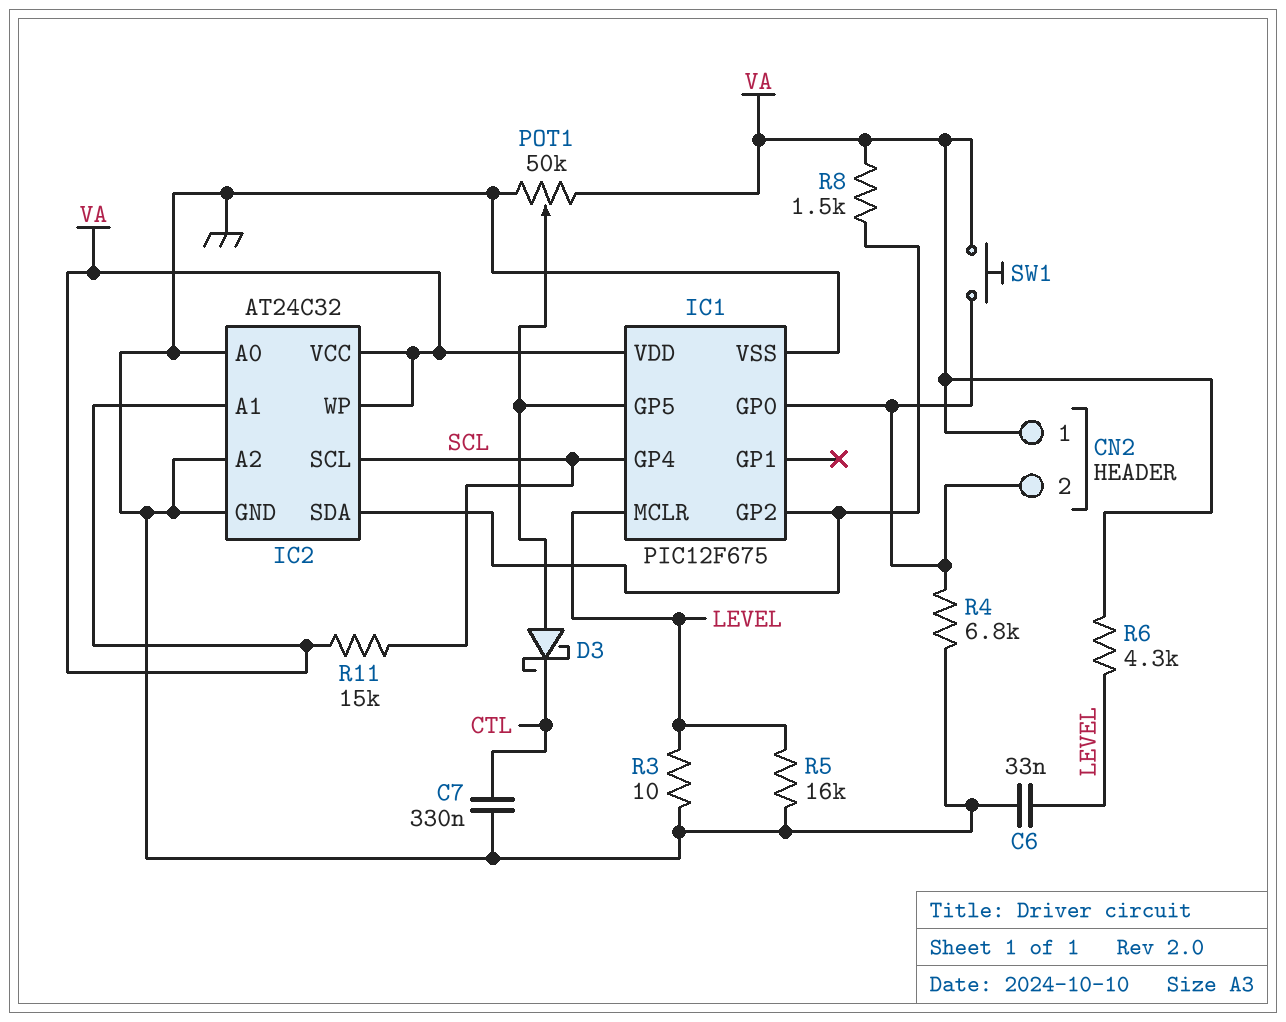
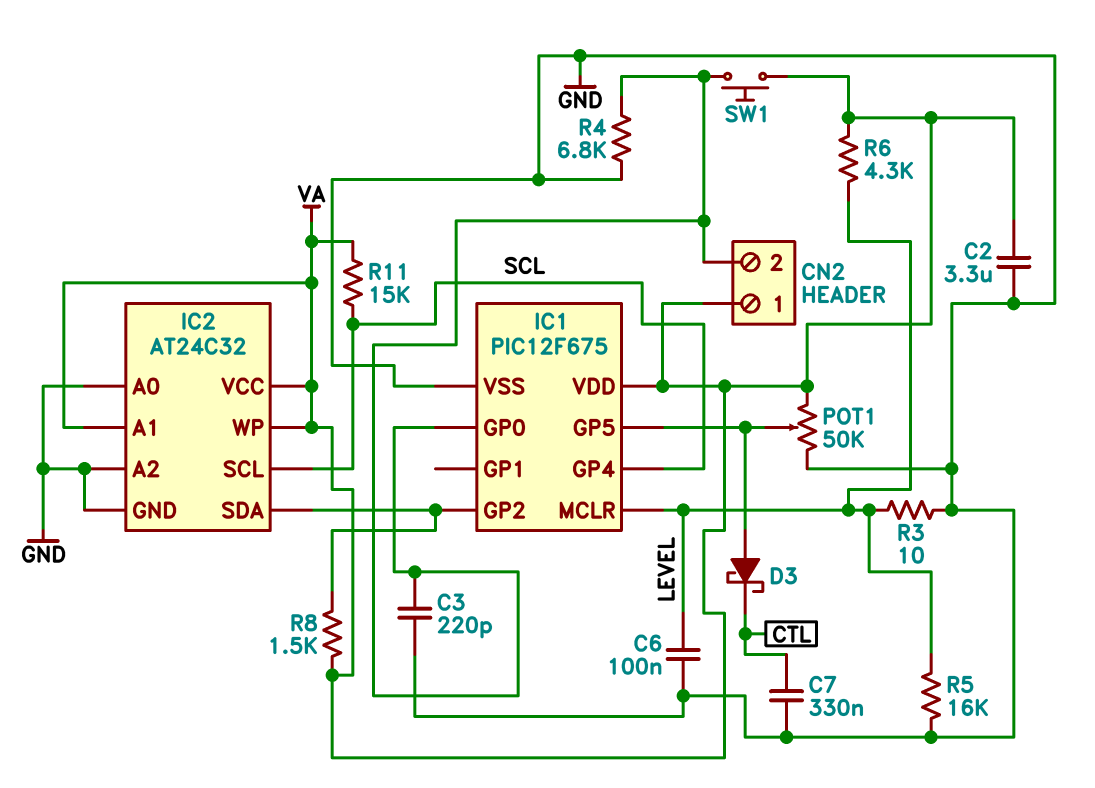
C2: none -> 3.3uF (GND, VA)
C3: none -> 220pF (CN2/2, GND)
C6: 33nF (GND, LEVEL) -> 100nF (GND, LEVEL)

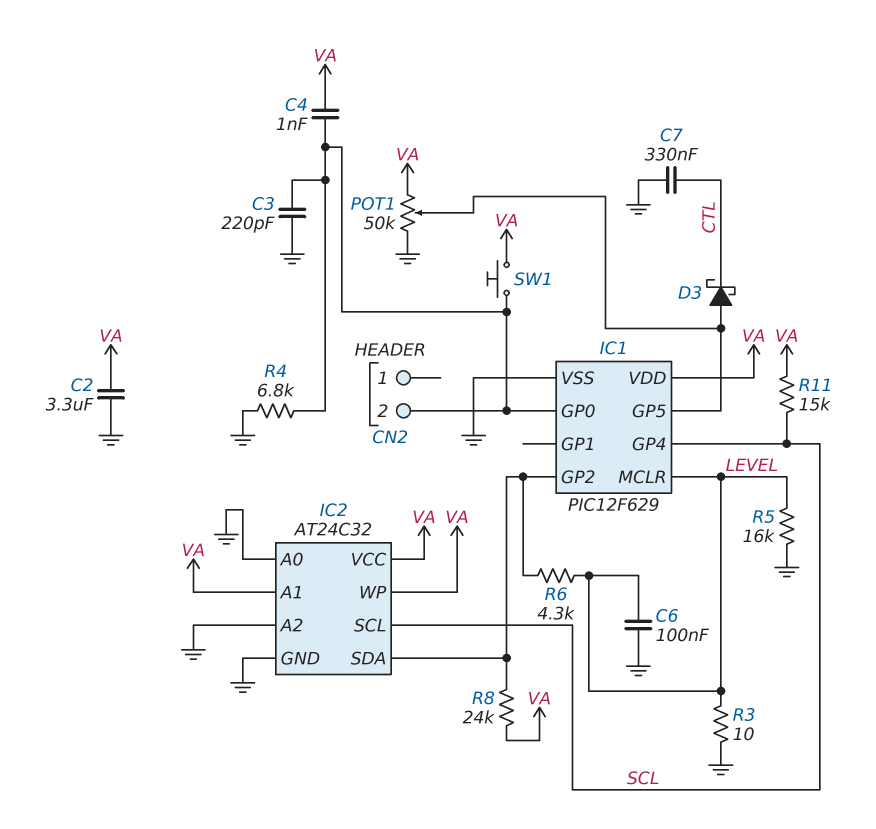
C4: none -> 1nF (CN2/2, VA)
CN2 pin 1: VA -> none
IC1: PIC12F675 -> PIC12F629
R6: 4.3k (LEVEL, VA) -> 4.3k (IC1/GP2, LEVEL)
R8: 1.5k (IC1/GP2, VA) -> 24k (IC1/GP2, VA)

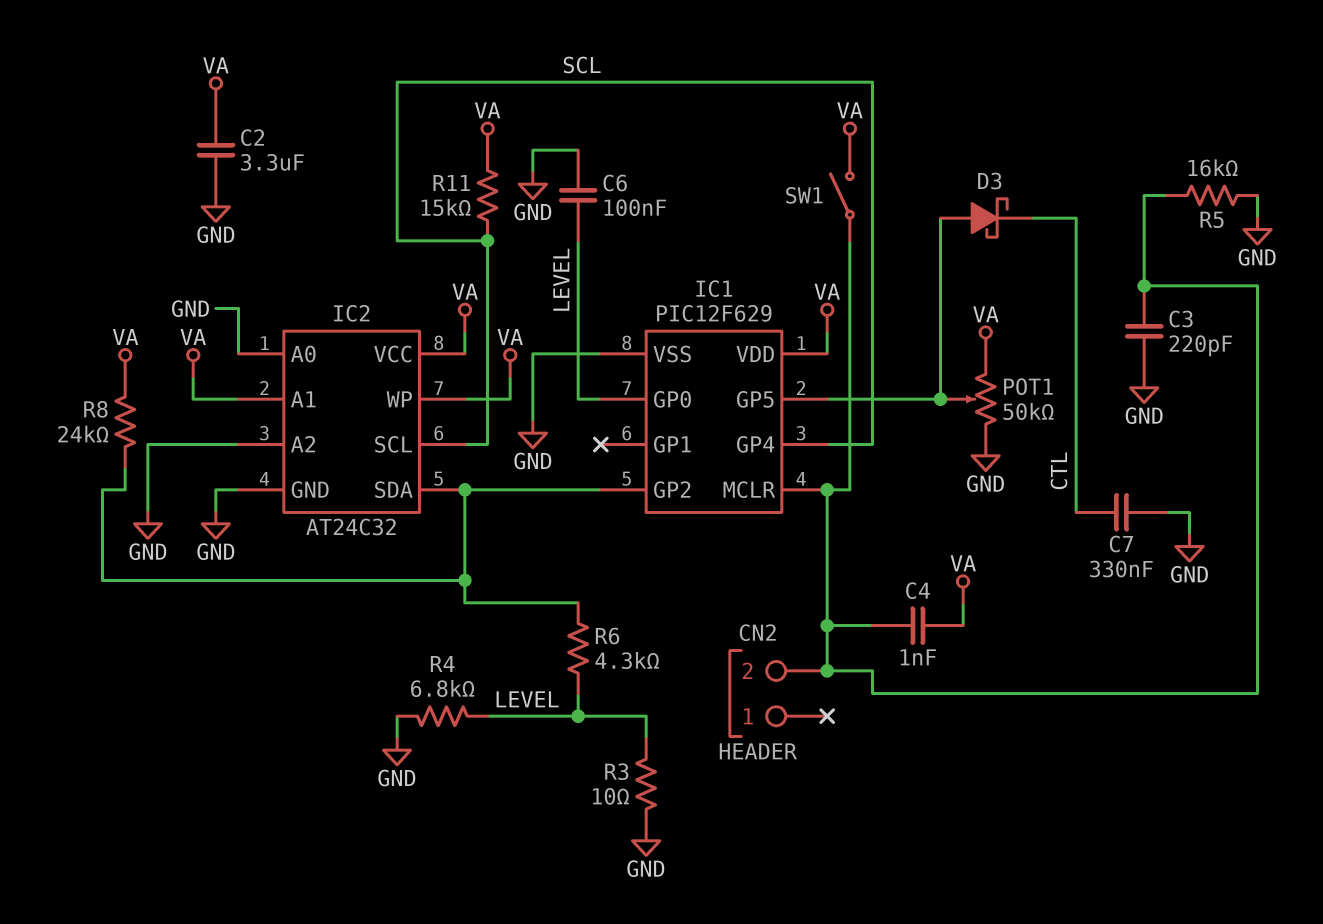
IC1 pin GP0: CN2/2 -> LEVEL
IC1 pin MCLR: LEVEL -> CN2/2
R4: 6.8k (CN2/2, GND) -> 6.8k (GND, LEVEL)
R5: 16k (GND, LEVEL) -> 16k (CN2/2, GND)
SW1: button (CN2/2, VA) -> switch (CN2/2, VA)

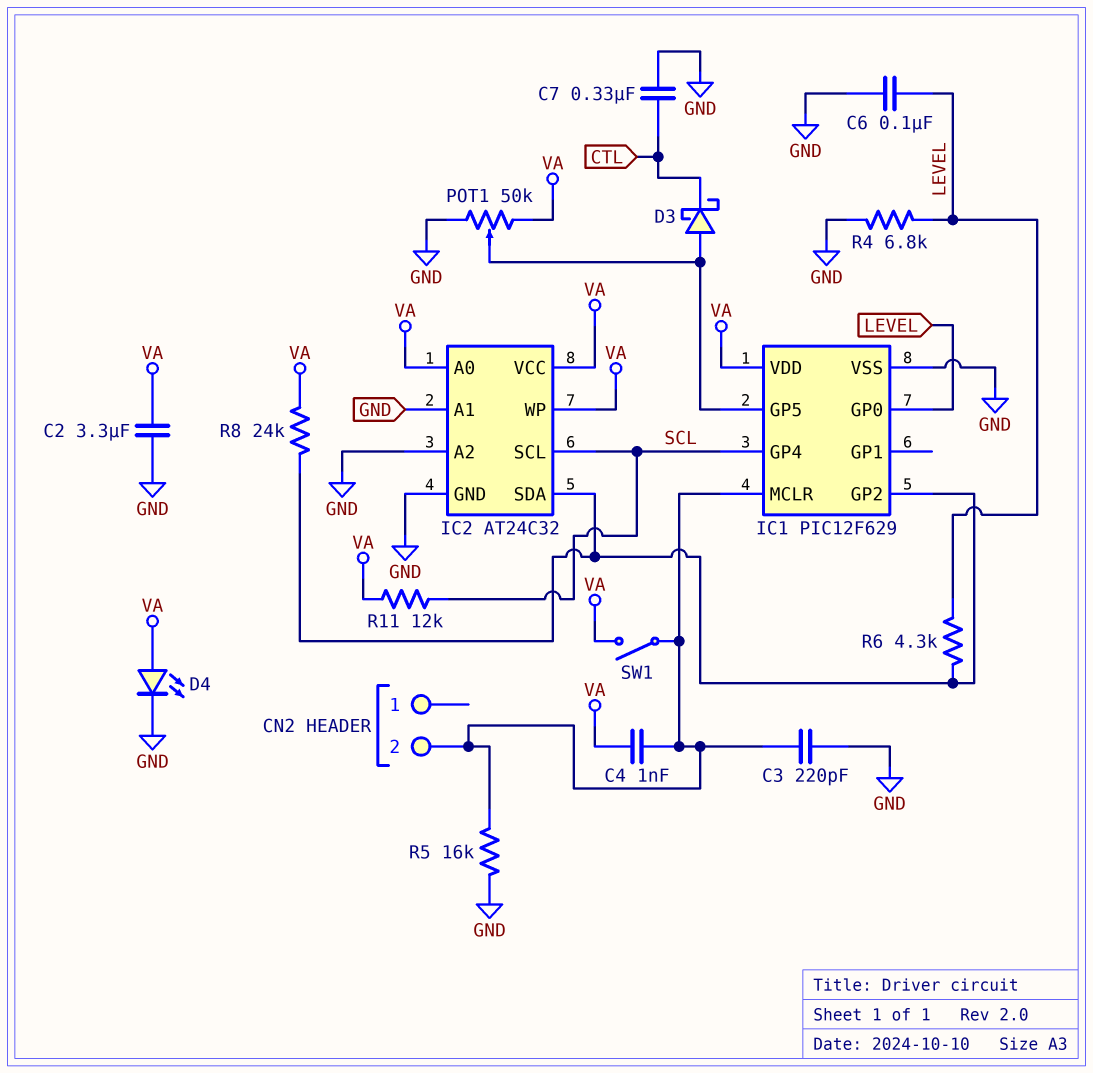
D4: none -> LED (A VA, K GND)
IC2 pin A0: GND -> VA
IC2 pin A1: VA -> GND
R3: 10 (GND, LEVEL) -> none
R11: 15k (SCL, VA) -> 12k (SCL, VA)

